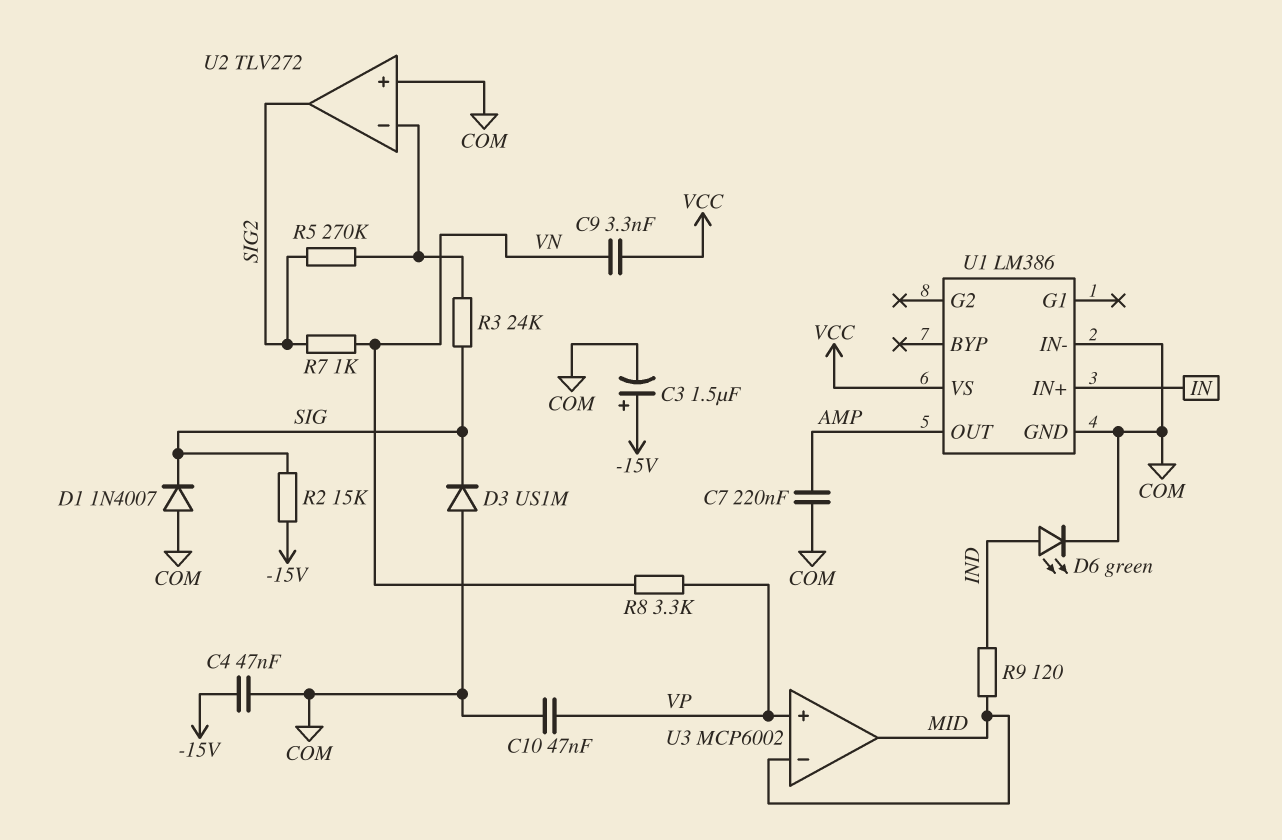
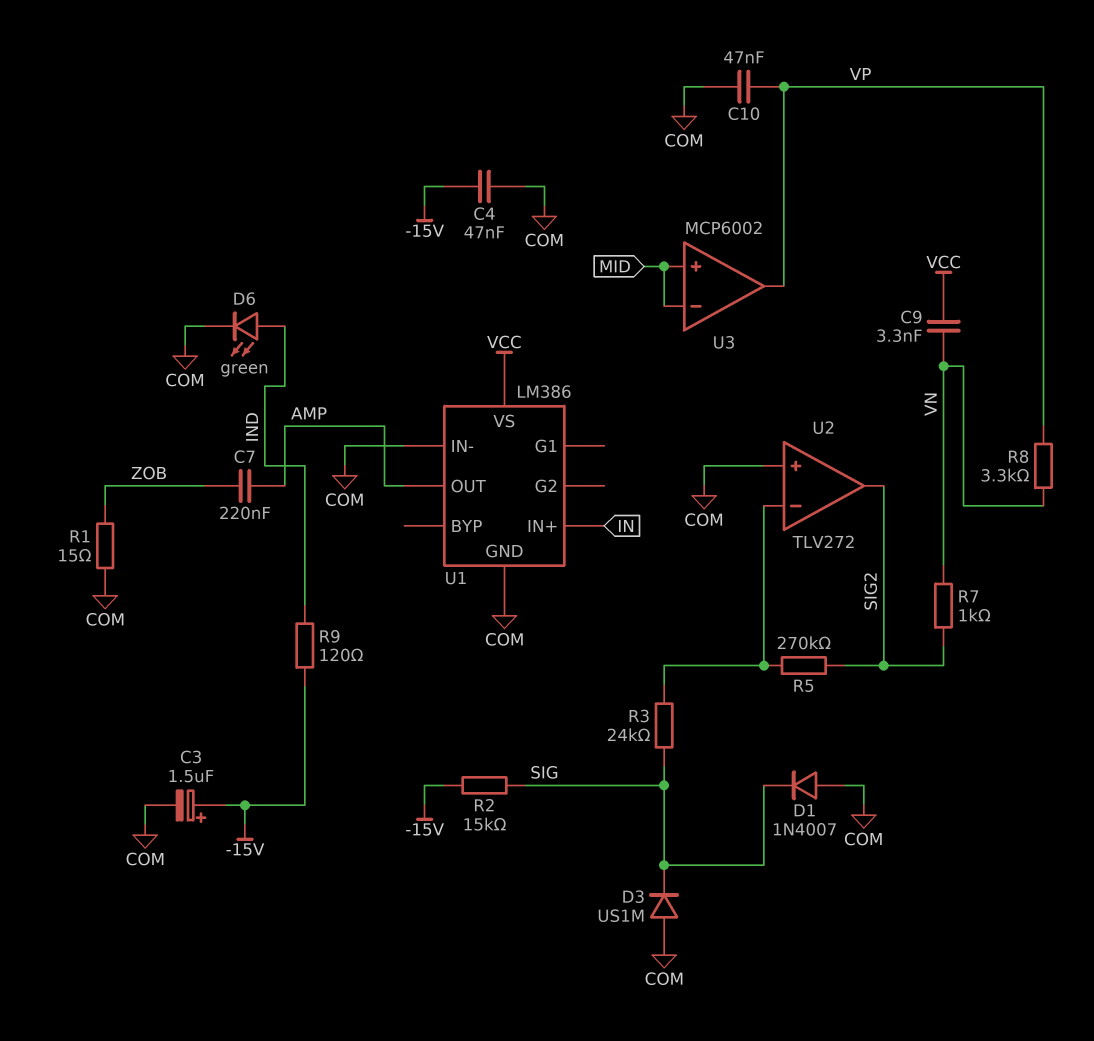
C7: 220nF (AMP, COM) -> 220nF (AMP, ZOB)
R1: none -> 15 (COM, ZOB)
R9: 120 (IND, MID) -> 120 (-15V, IND)
U3 pin in+: VP -> MID
U3 pin out: MID -> VP

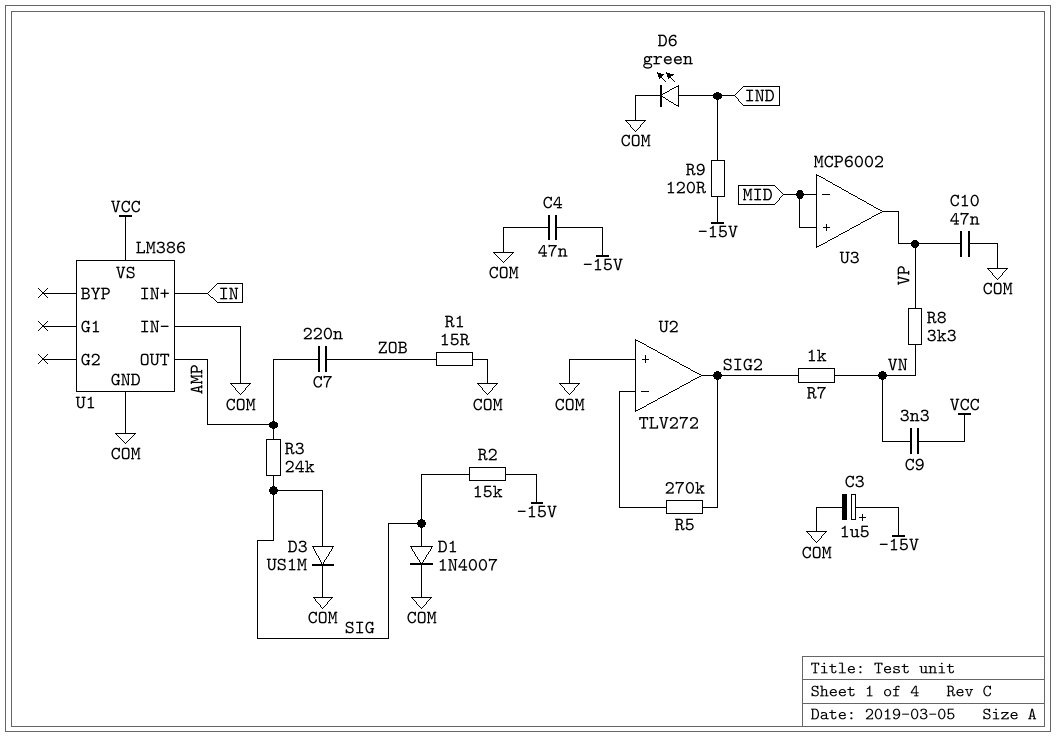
D1: diode 1N4007 (A COM, K SIG) -> diode 1N4007 (A SIG, K COM)
D3: diode US1M (A COM, K SIG) -> diode US1M (A SIG, K COM)
R3: 24k (SIG, U2/in-) -> 24k (AMP, SIG)

